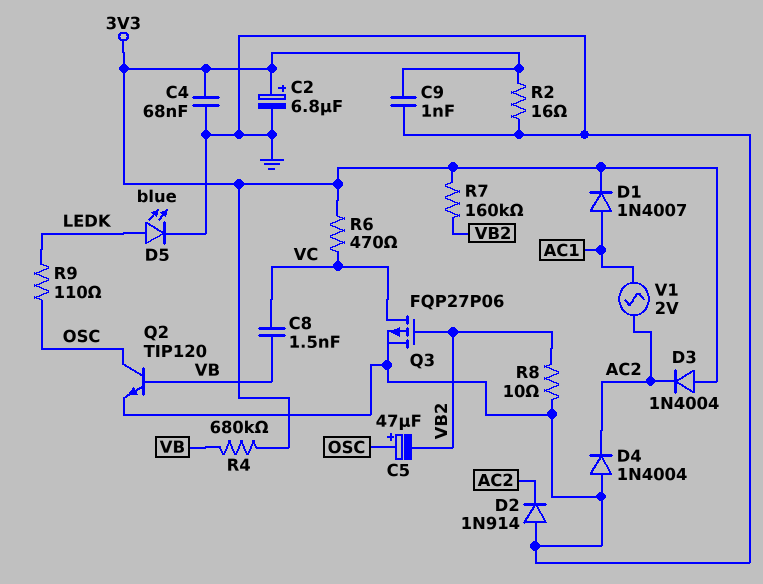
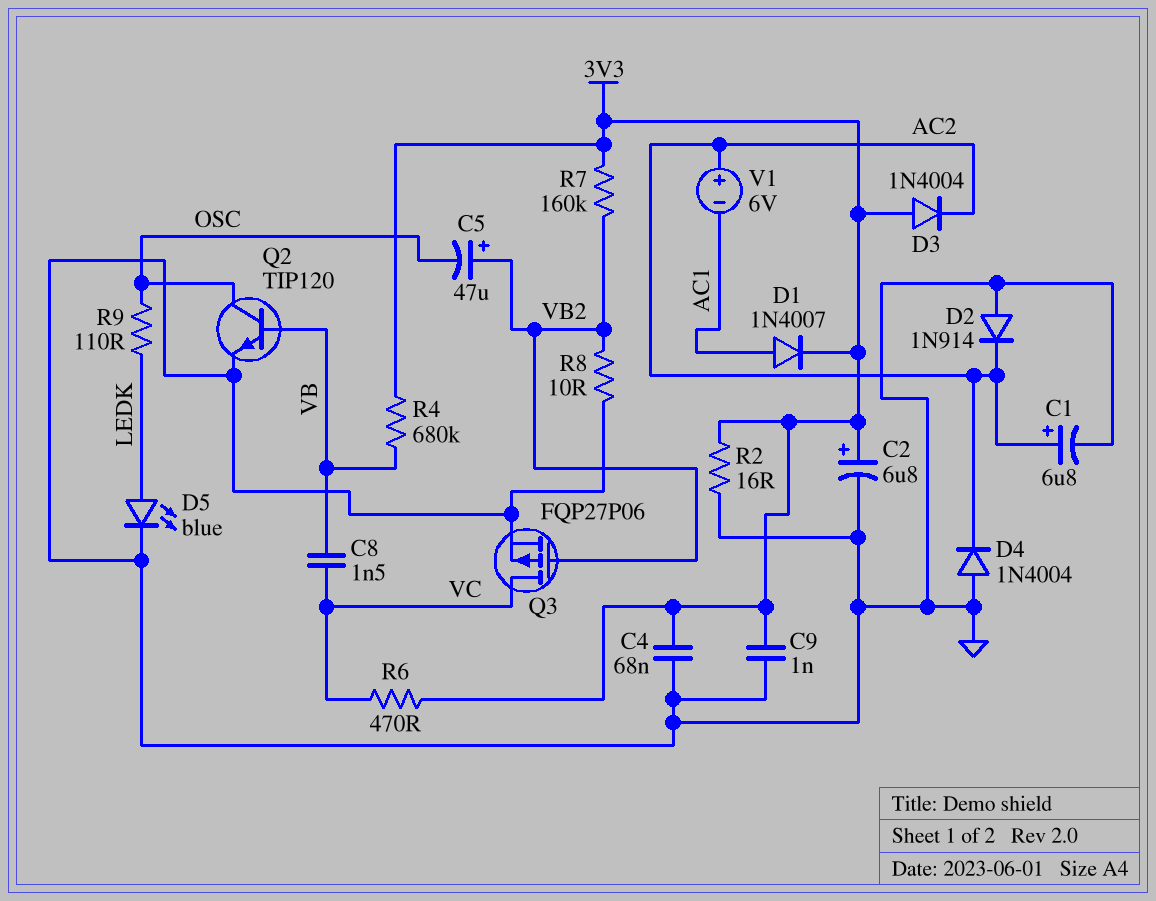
C1: none -> 6.8uF (plus AC2, minus GND)
C5: 47uF (plus OSC, minus VB2) -> 47uF (plus VB2, minus OSC)
V1: AC 2V (AC1, AC2) -> 6V (plus AC2, minus AC1)

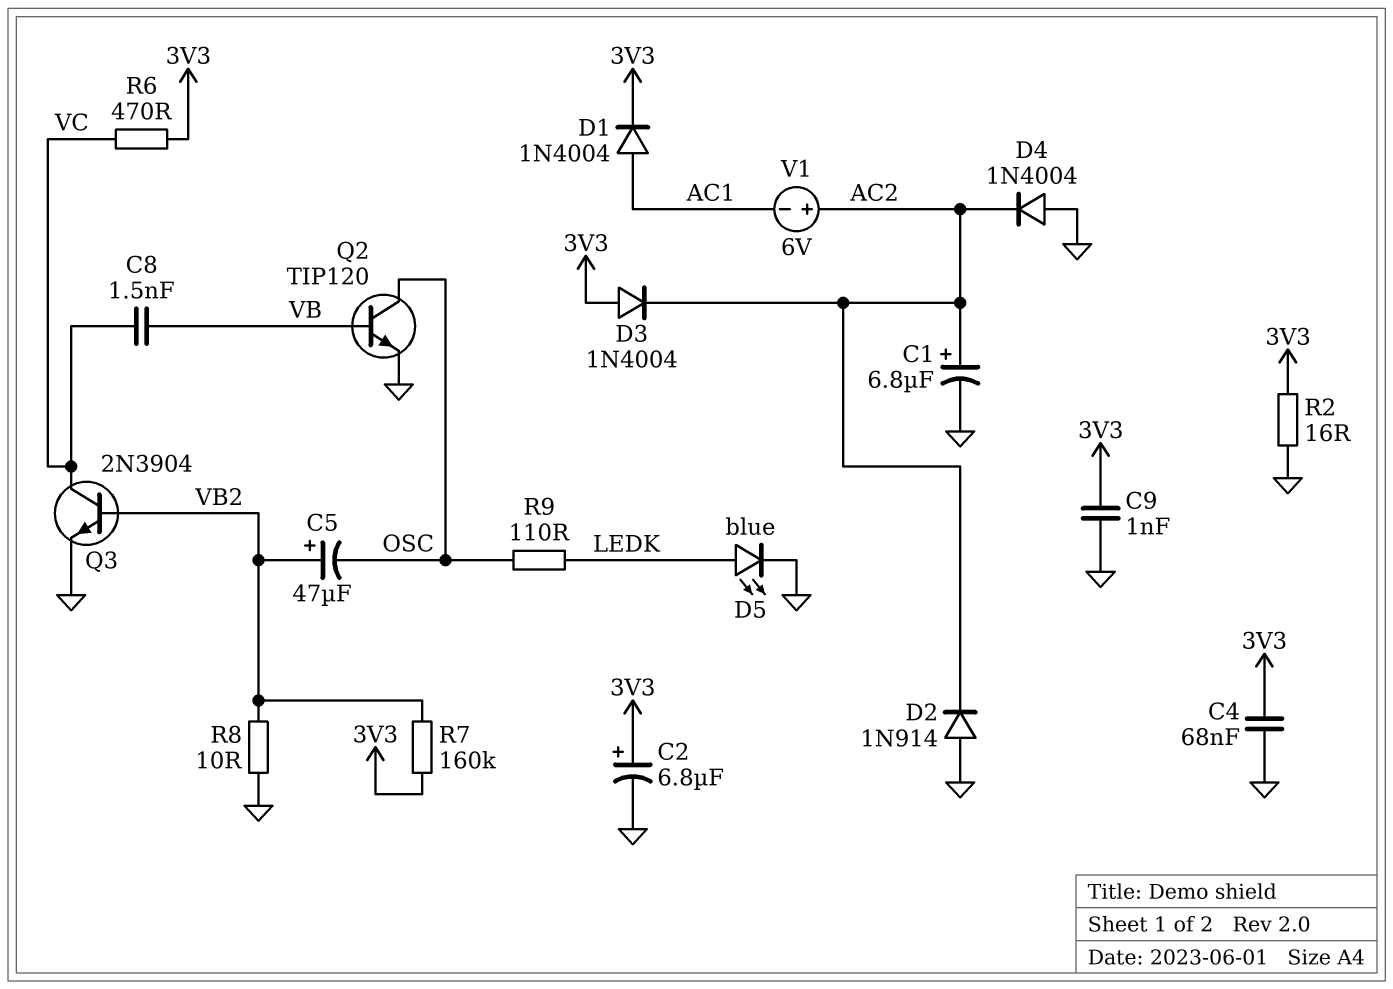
D1: diode 1N4007 (A AC1, K 3V3) -> diode 1N4004 (A AC1, K 3V3)
Q3: PMOS FQP27P06 (G VB2, D VC, S GND) -> NPN 2N3904 (B VB2, C VC, E GND)
R4: 680k (3V3, VB) -> none

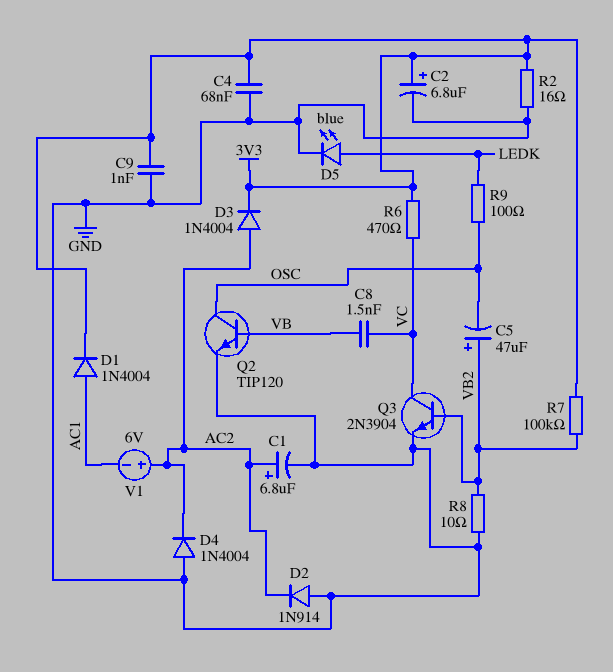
D3: diode 1N4004 (A 3V3, K AC2) -> diode 1N4004 (A AC2, K 3V3)
R7: 160k (3V3, VB2) -> 100k (3V3, VB2)
R9: 110 (LEDK, OSC) -> 100 (LEDK, OSC)

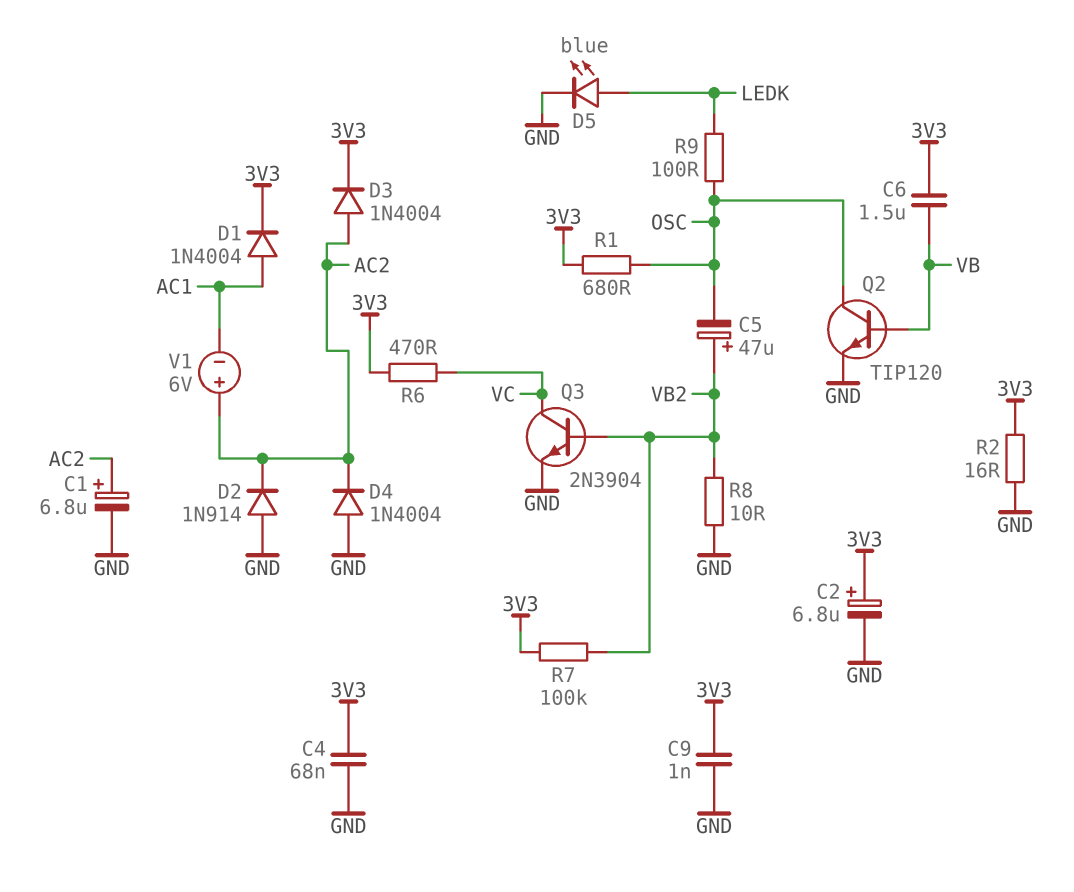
C6: none -> 1.5uF (3V3, VB)
C8: 1.5nF (VB, VC) -> none
R1: none -> 680 (3V3, OSC)

